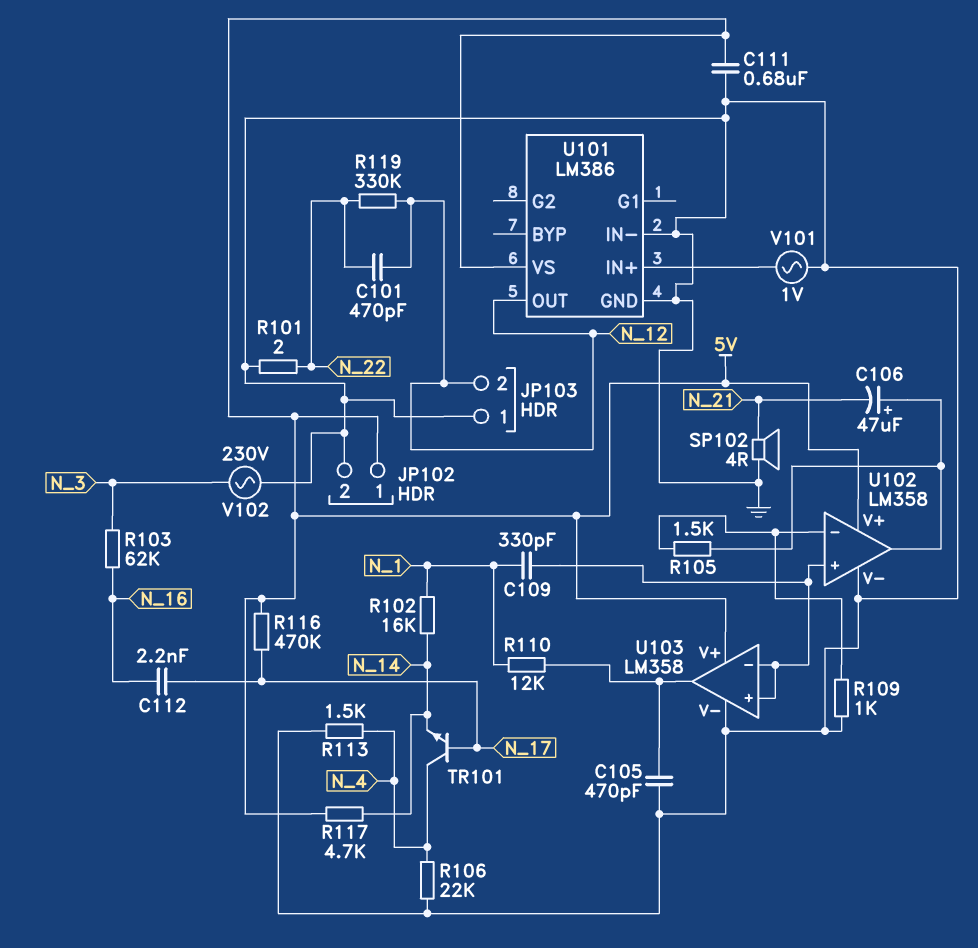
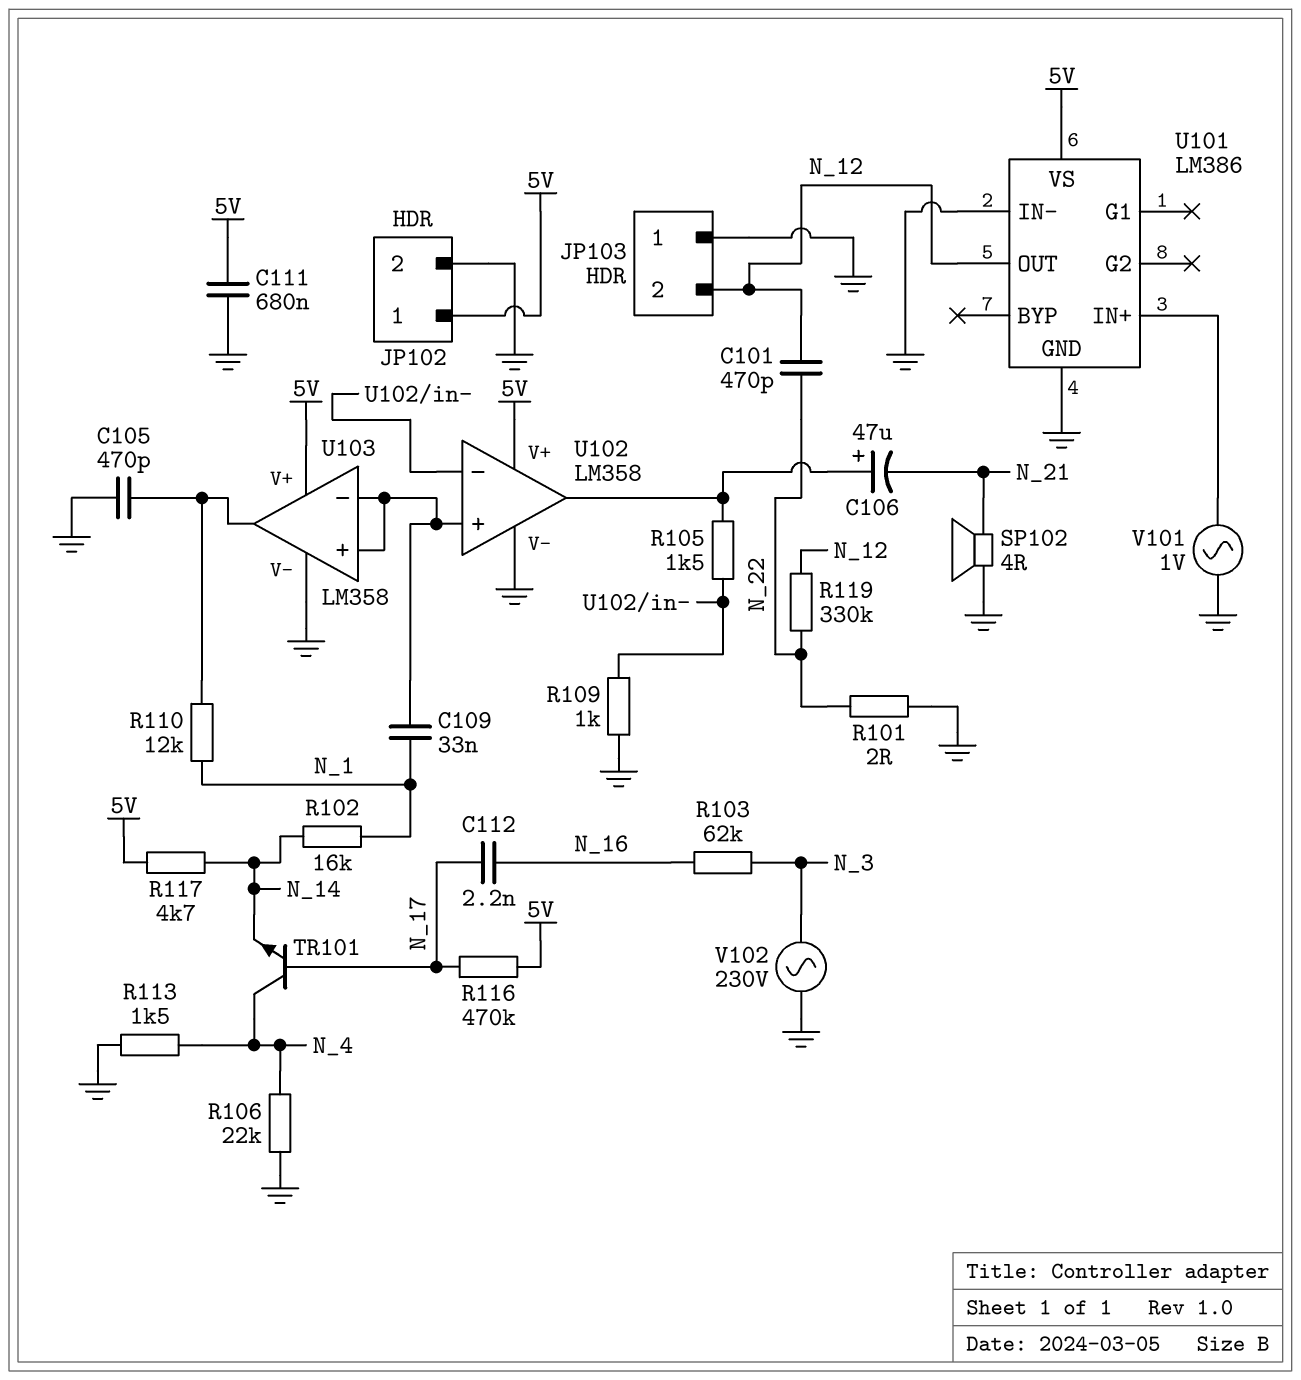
C109: 330pF (N_1, U102/in+) -> 33nF (N_1, U102/in+)

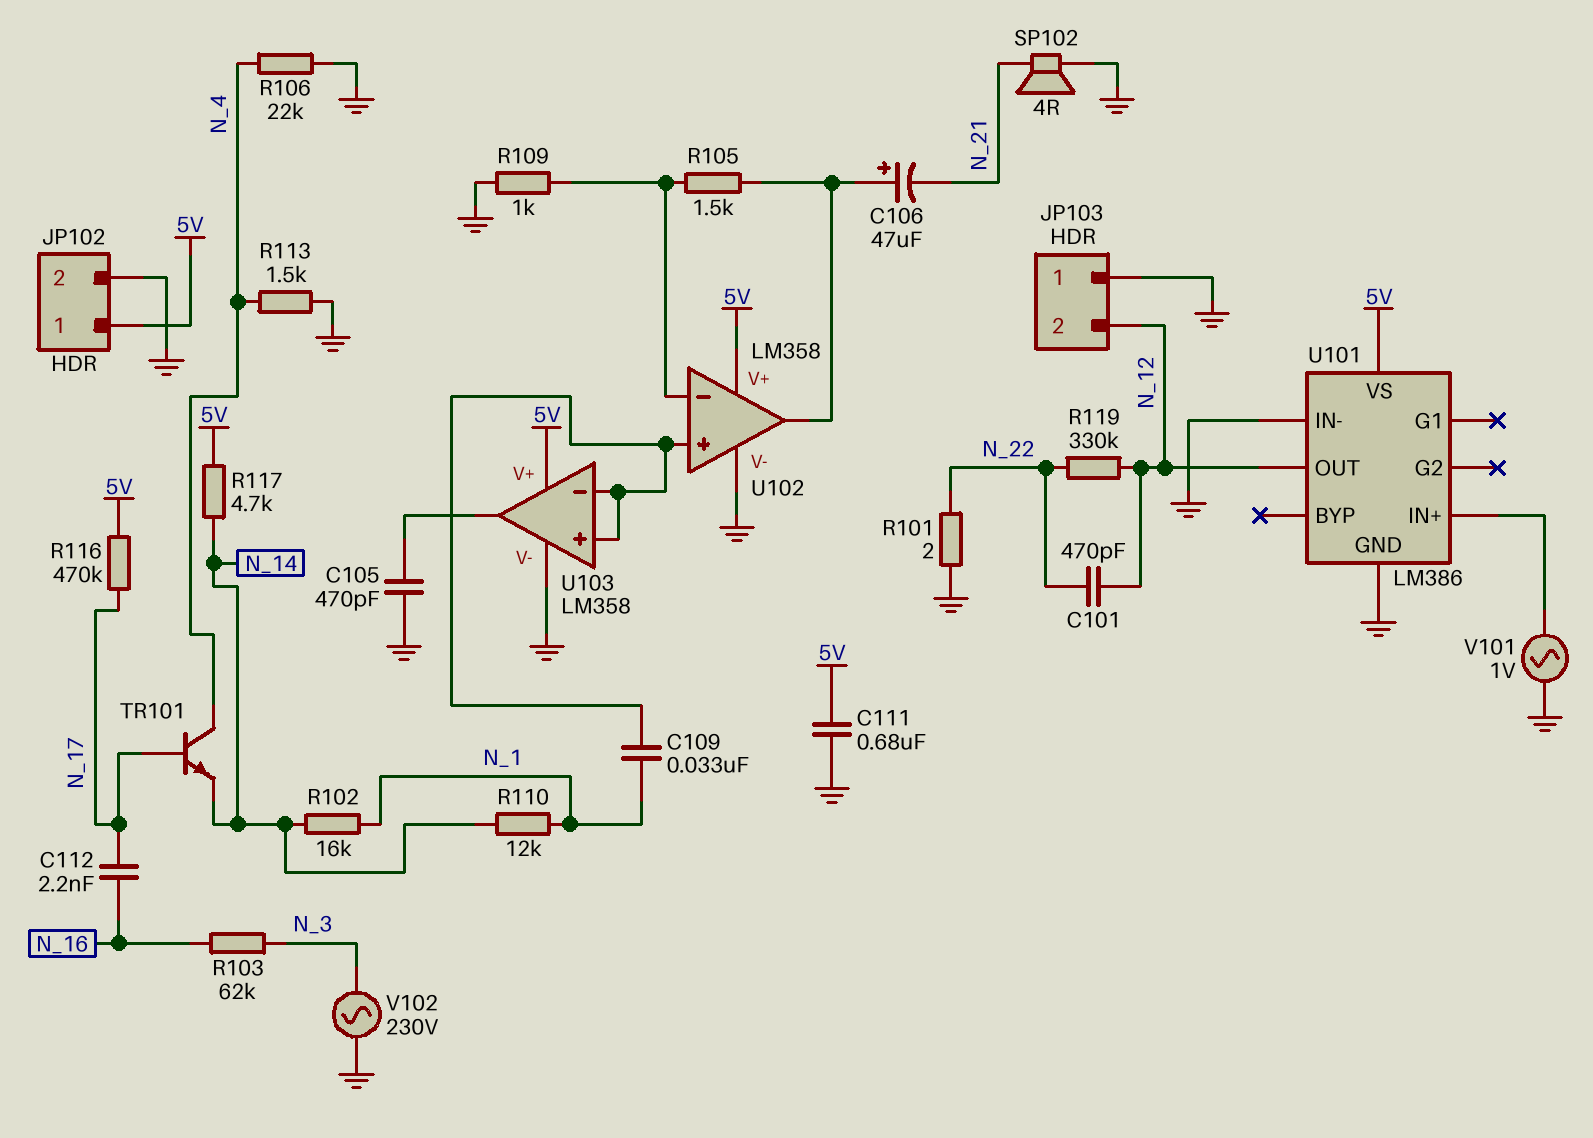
R110: 12k (N_1, U103/out) -> 12k (N_1, N_14)

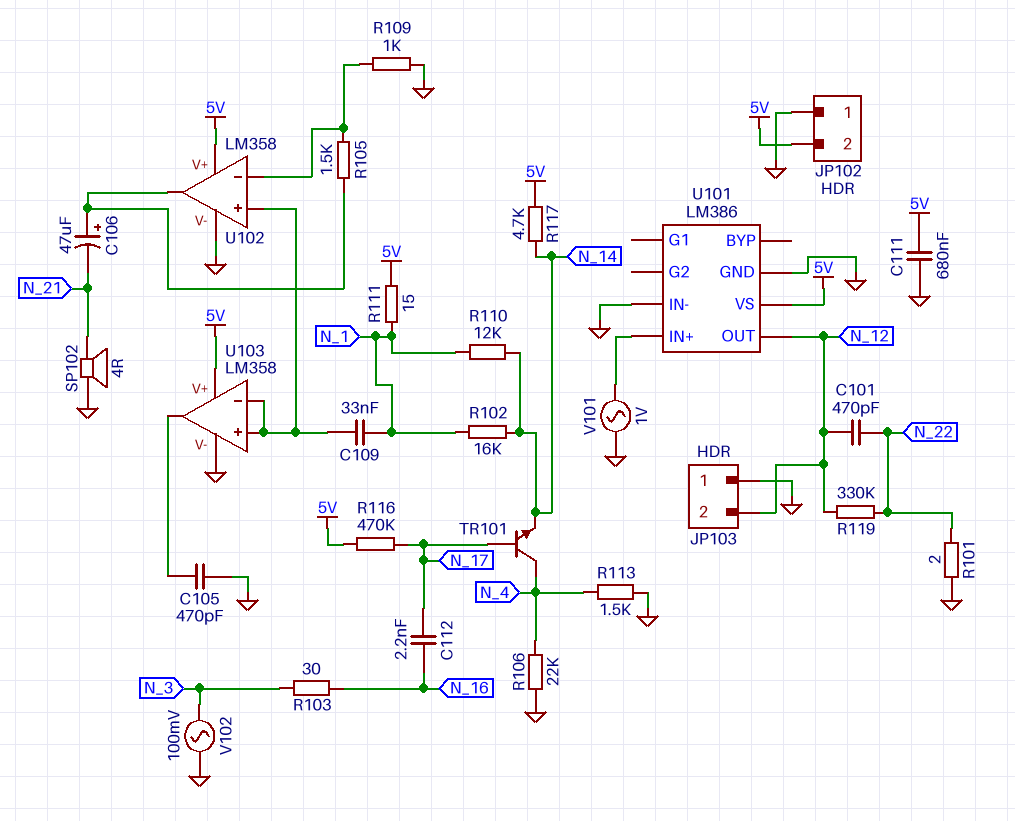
JP102 pin 1: 5V -> GND
JP102 pin 2: GND -> 5V
R103: 62k (N_3, N_16) -> 30 (N_3, N_16)
R111: none -> 15 (5V, N_1)
V102: AC 230V (GND, N_3) -> AC 100mV (GND, N_3)

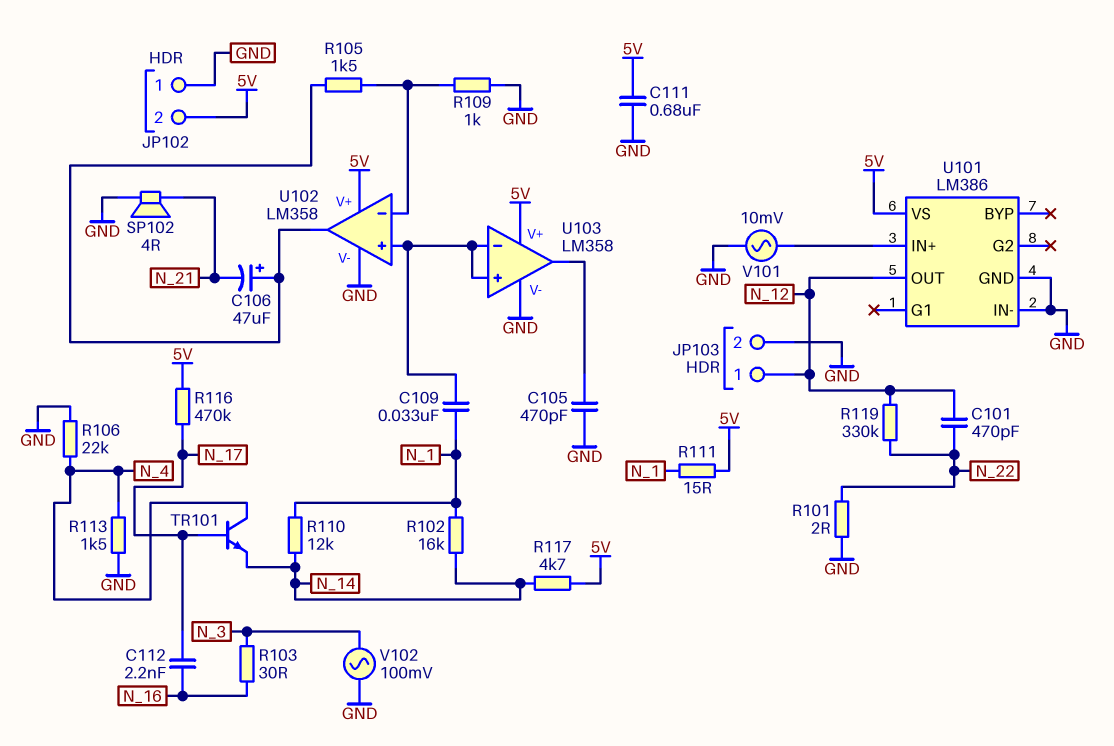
JP103 pin 1: GND -> N_12
JP103 pin 2: N_12 -> GND
V101: AC 1V (GND, U101/IN+) -> AC 10mV (GND, U101/IN+)

